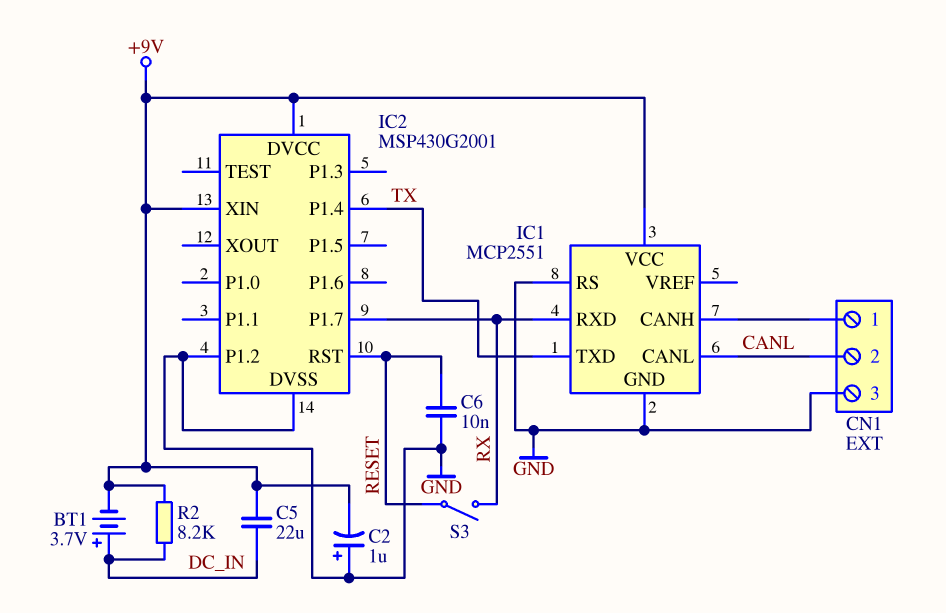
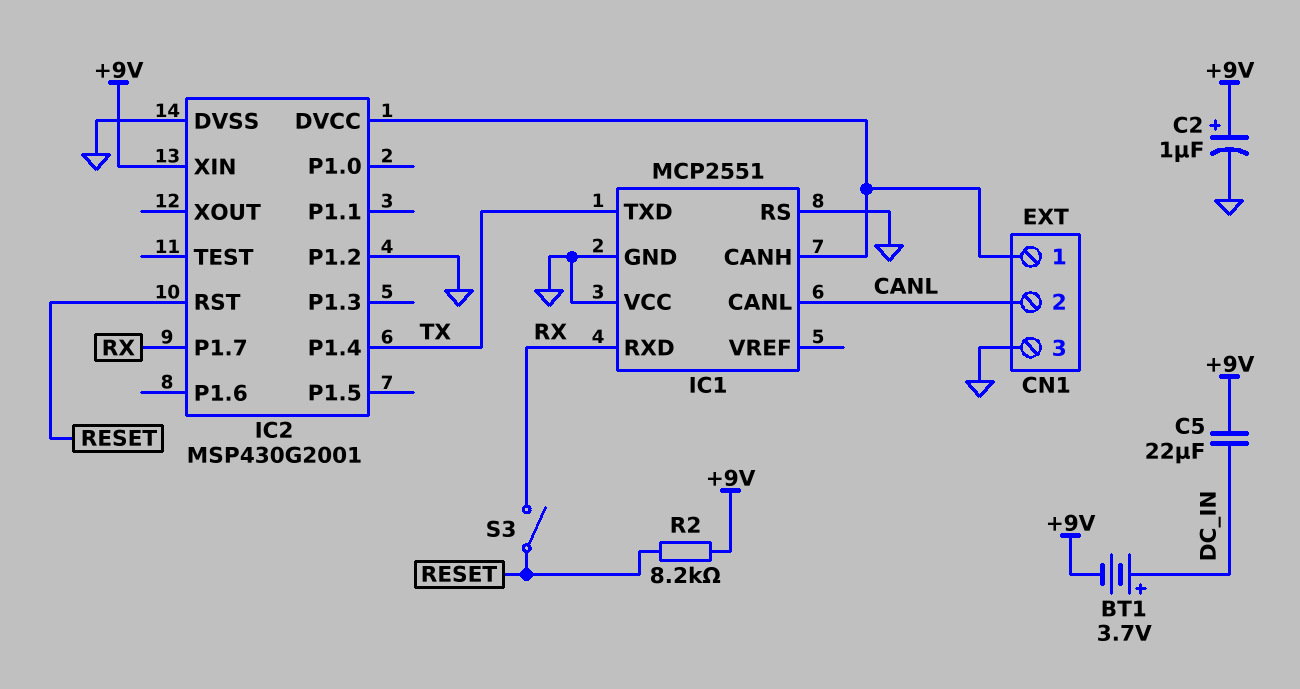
C2: 1uF (plus GND, minus +9V) -> 1uF (plus +9V, minus GND)
C6: 10nF (GND, RESET) -> none
IC1 pin VCC: +9V -> GND
IC2 pin DVCC: +9V -> CN1/1
R2: 8.2k (+9V, DC_IN) -> 8.2k (+9V, RESET)

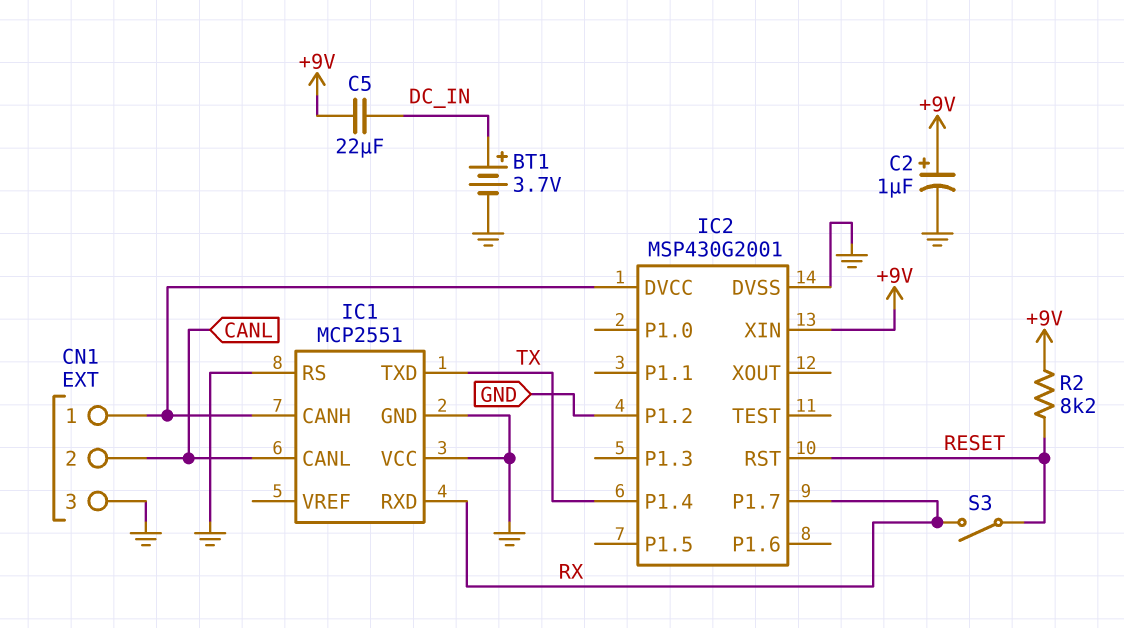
BT1: 3.7V (plus DC_IN, minus +9V) -> 3.7V (plus DC_IN, minus GND)

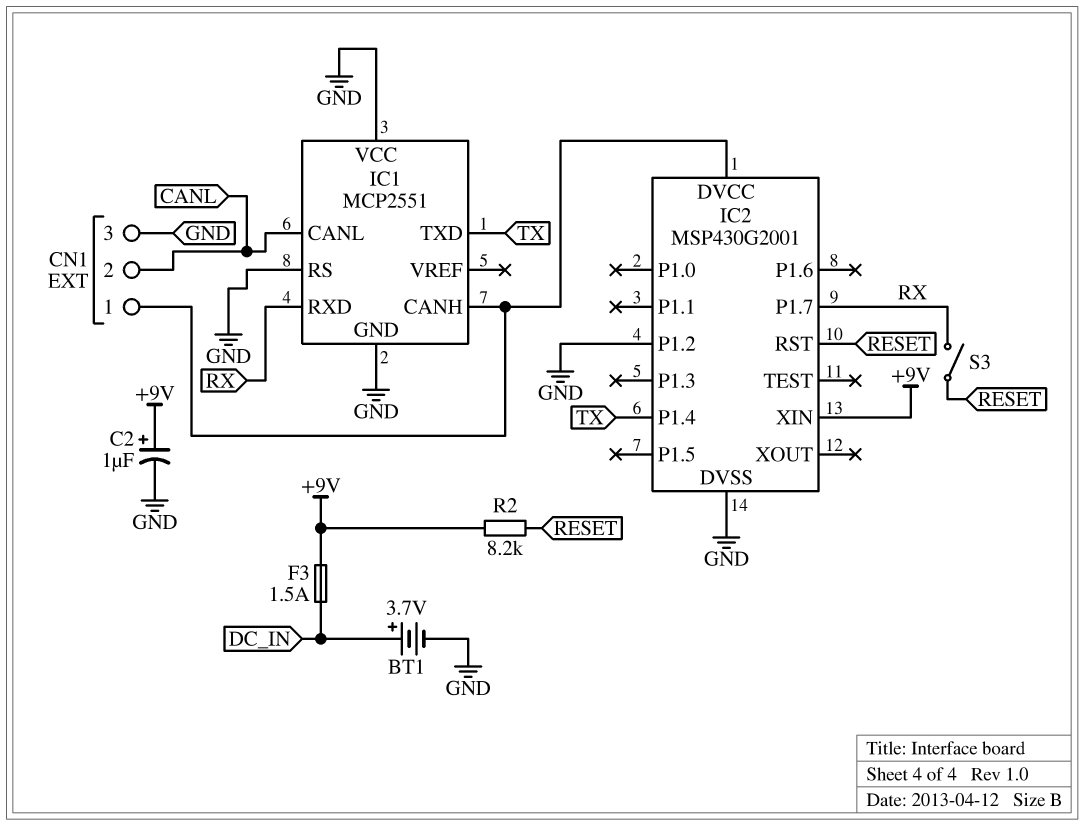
C5: 22uF (+9V, DC_IN) -> none
F3: none -> 1.5A (+9V, DC_IN)

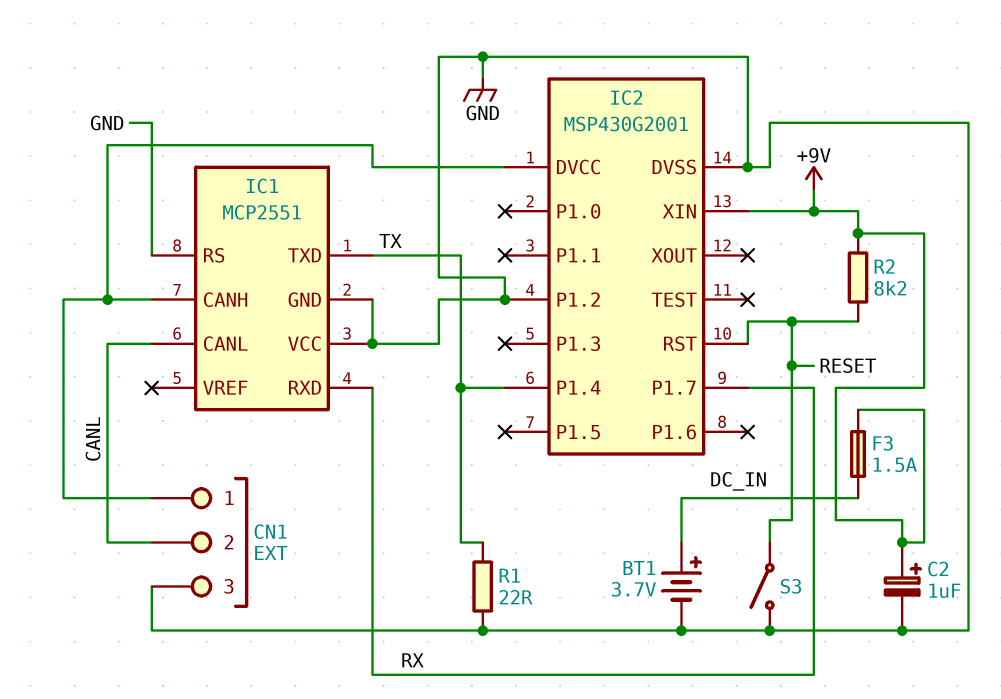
R1: none -> 22 (GND, TX)
S3: switch (RESET, RX) -> switch (GND, RESET)

